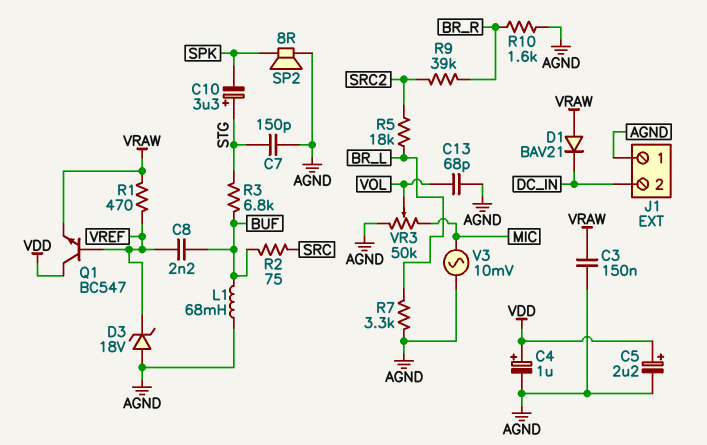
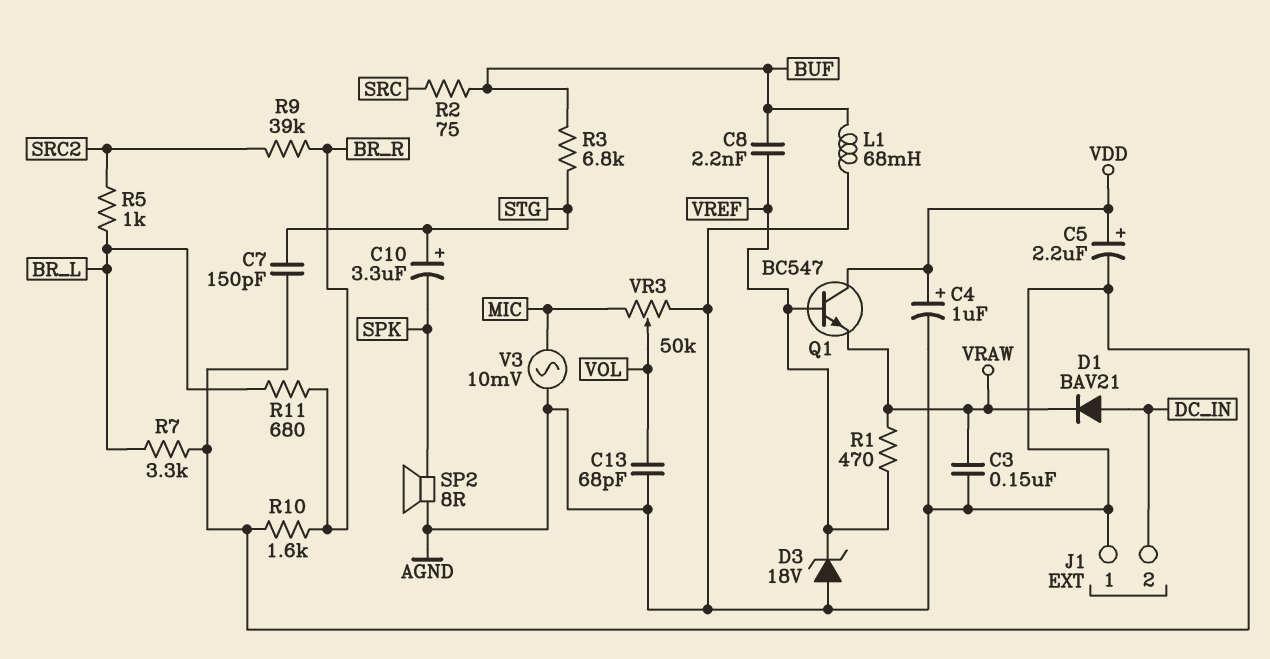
D1: diode BAV21 (A VRAW, K DC_IN) -> diode BAV21 (A DC_IN, K VRAW)
R5: 18k (BR_L, SRC2) -> 1k (BR_L, SRC2)
R11: none -> 680 (BR_L, BR_R)

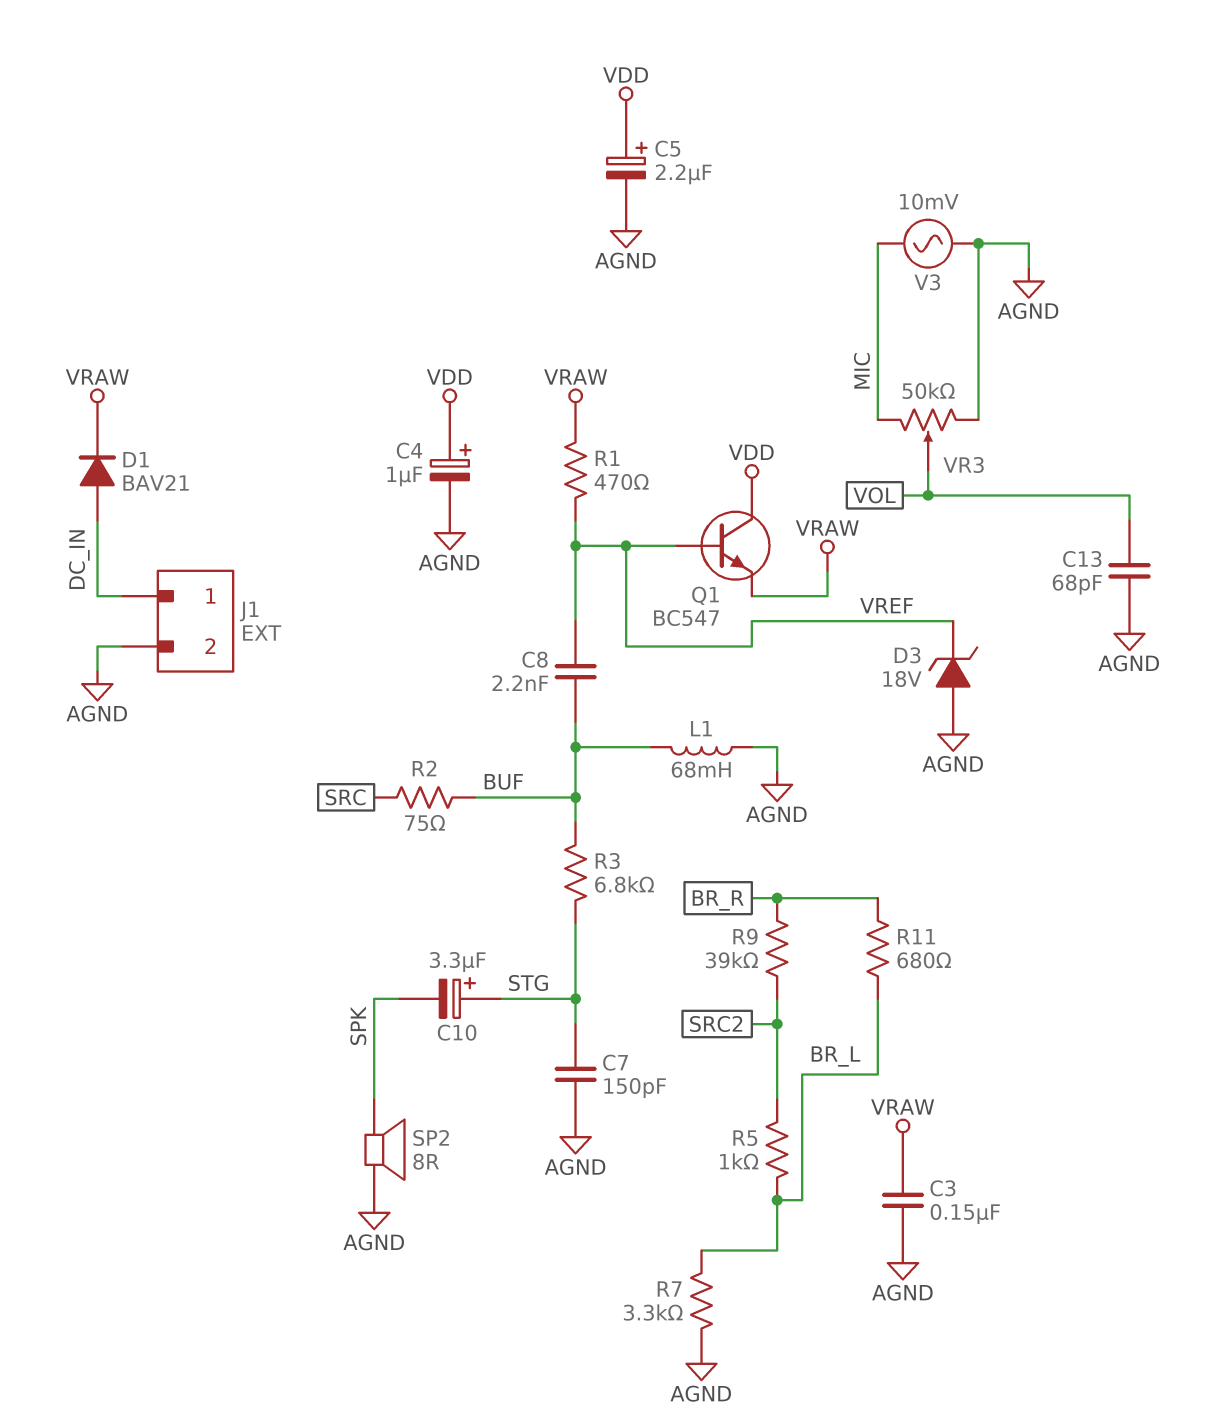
J1 pin 1: AGND -> DC_IN
J1 pin 2: DC_IN -> AGND
R10: 1.6k (AGND, BR_R) -> none

